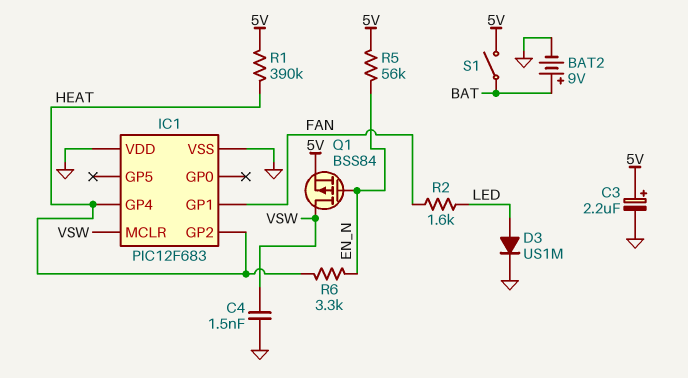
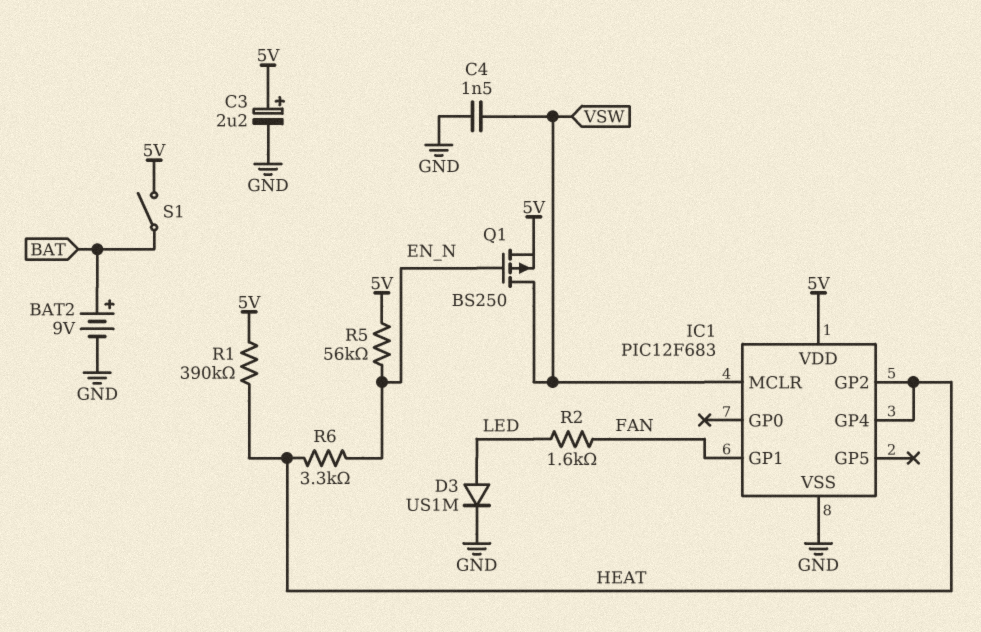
IC1 pin VDD: GND -> 5V
Q1: PMOS BSS84 (G EN_N, D VSW, S 5V) -> PMOS BS250 (G EN_N, D VSW, S 5V)

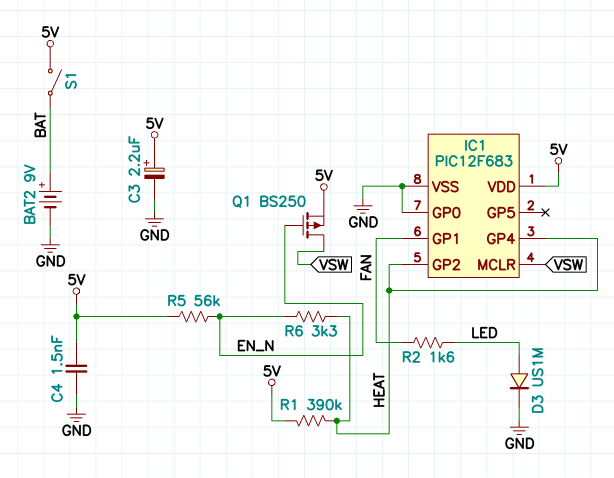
C4: 1.5nF (GND, VSW) -> 1.5nF (5V, GND)
IC1 pin GP0: none -> GND

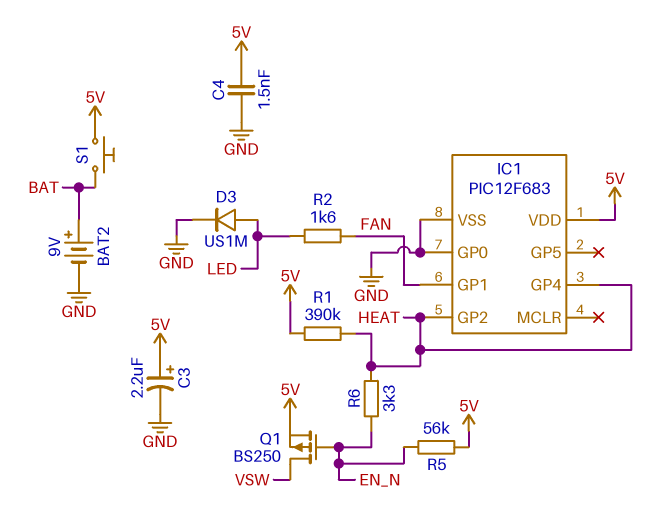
IC1 pin MCLR: VSW -> none
S1: switch (5V, BAT) -> button (5V, BAT)

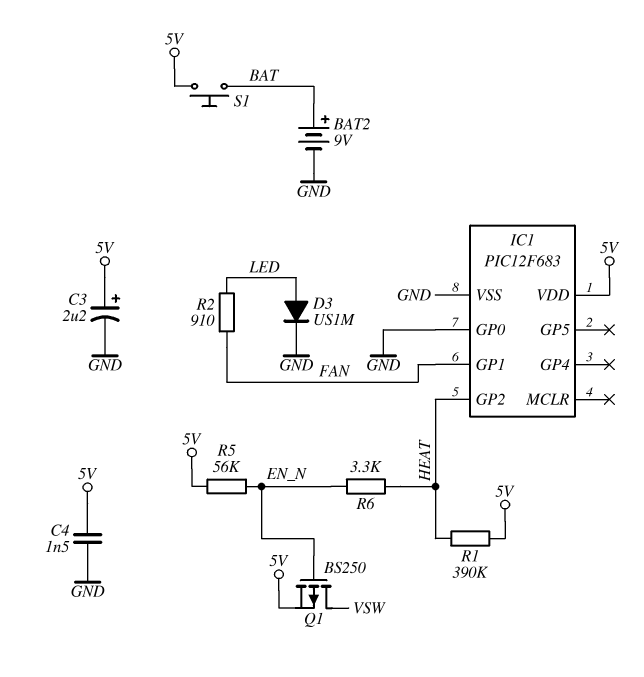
IC1 pin GP4: HEAT -> none
R2: 1.6k (FAN, LED) -> 910 (FAN, LED)

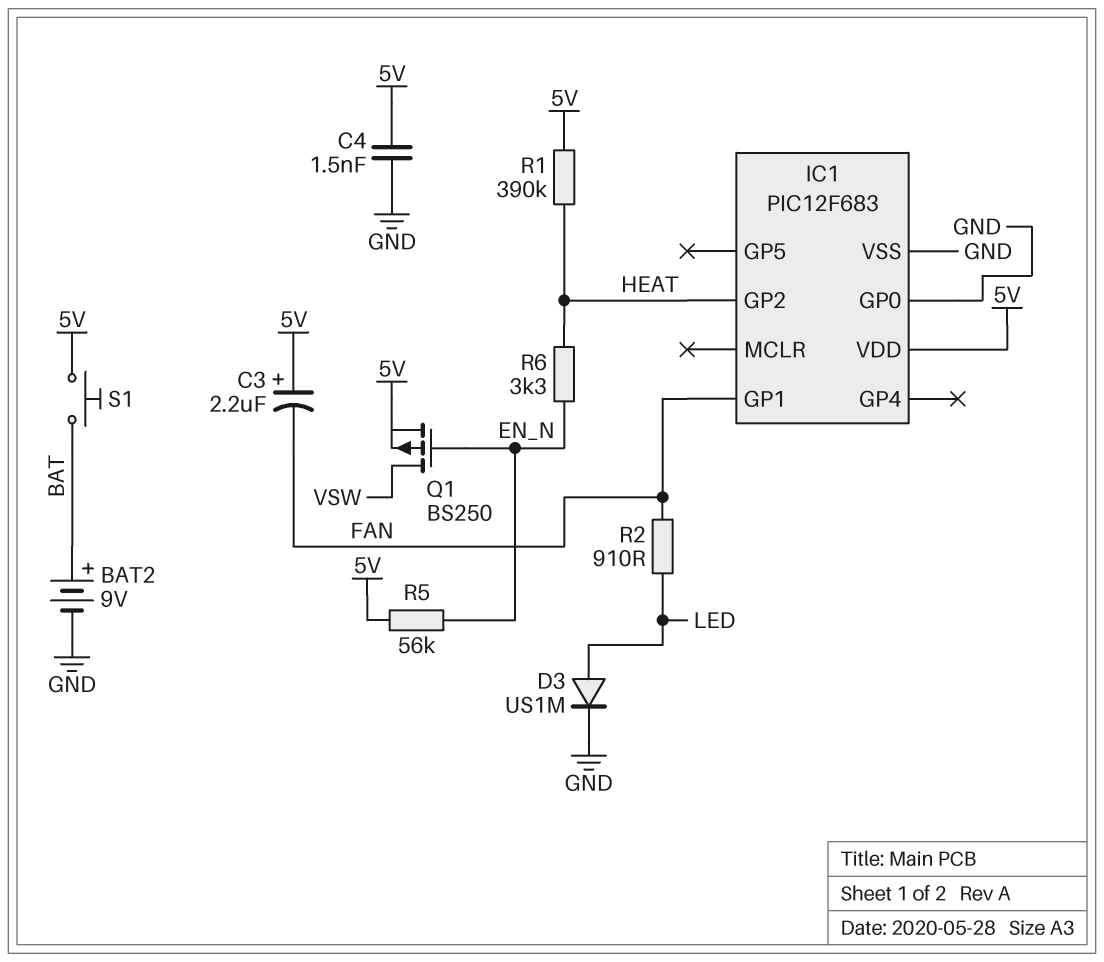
C3: 2.2uF (plus 5V, minus GND) -> 2.2uF (plus 5V, minus FAN)

